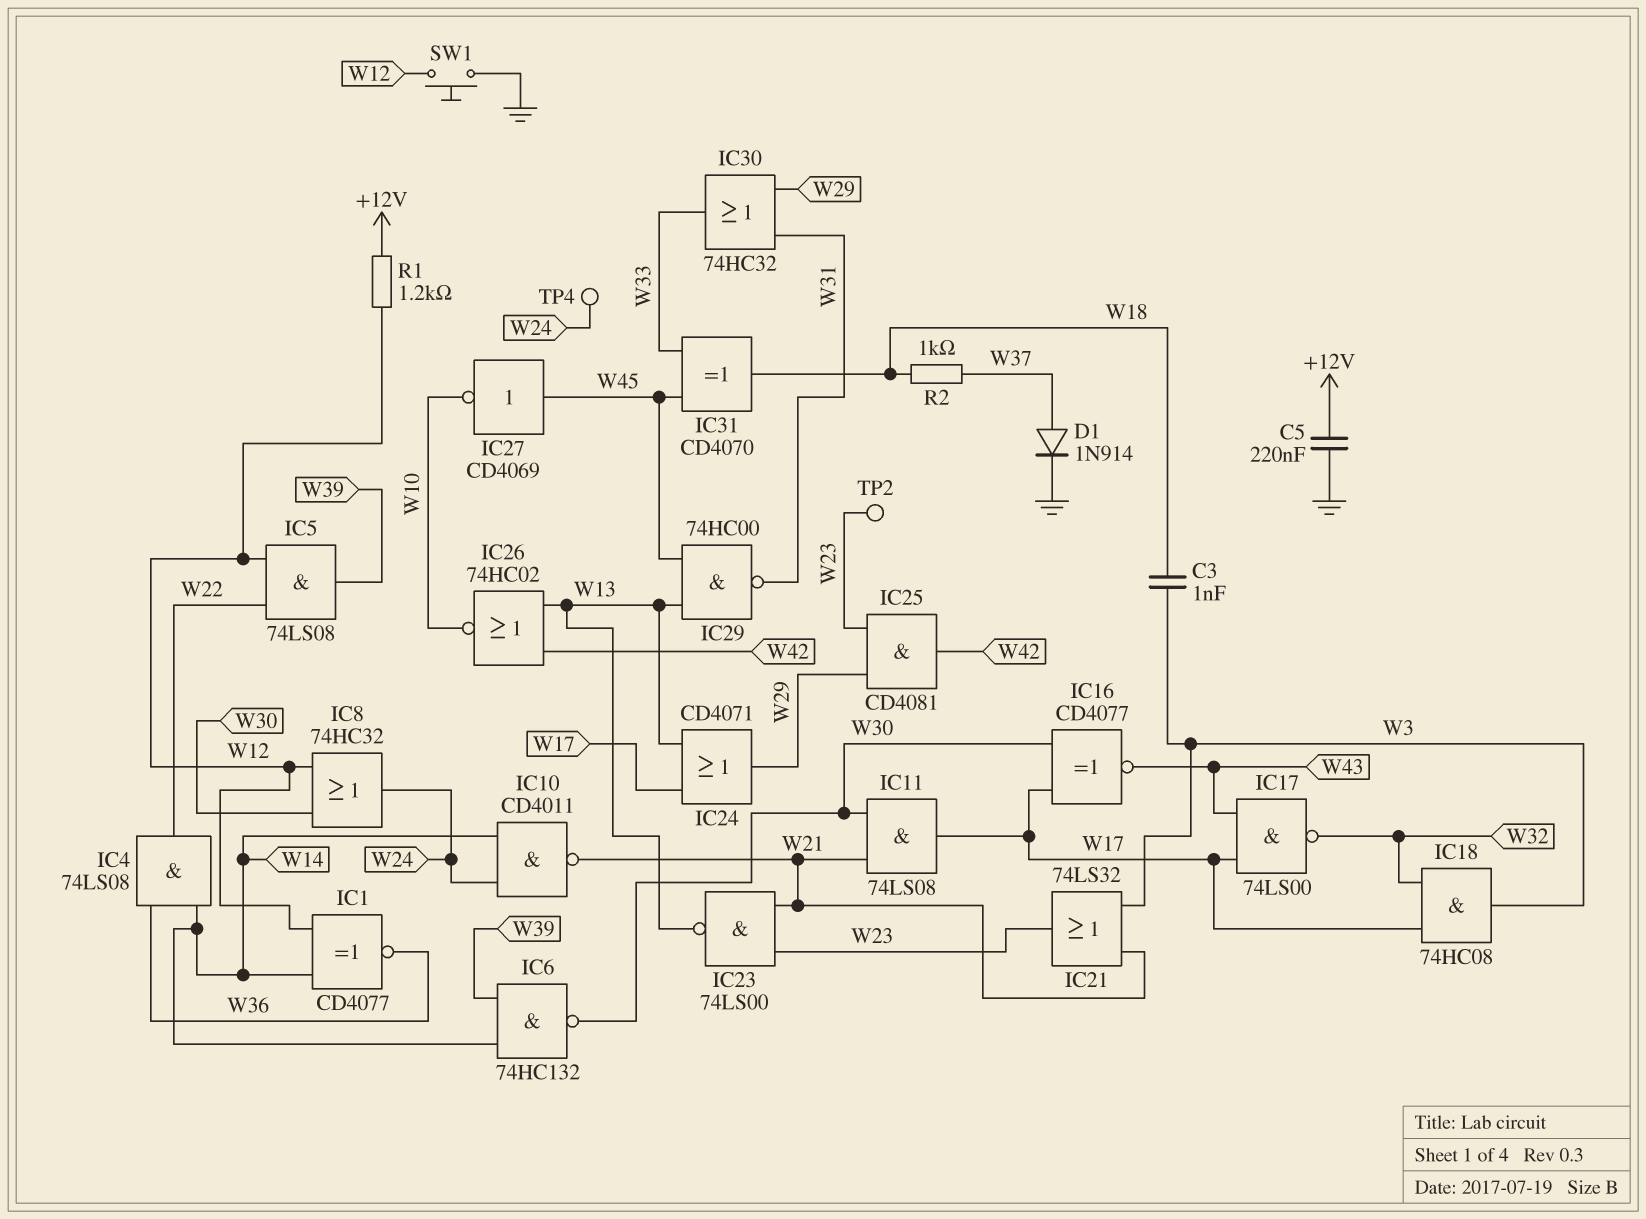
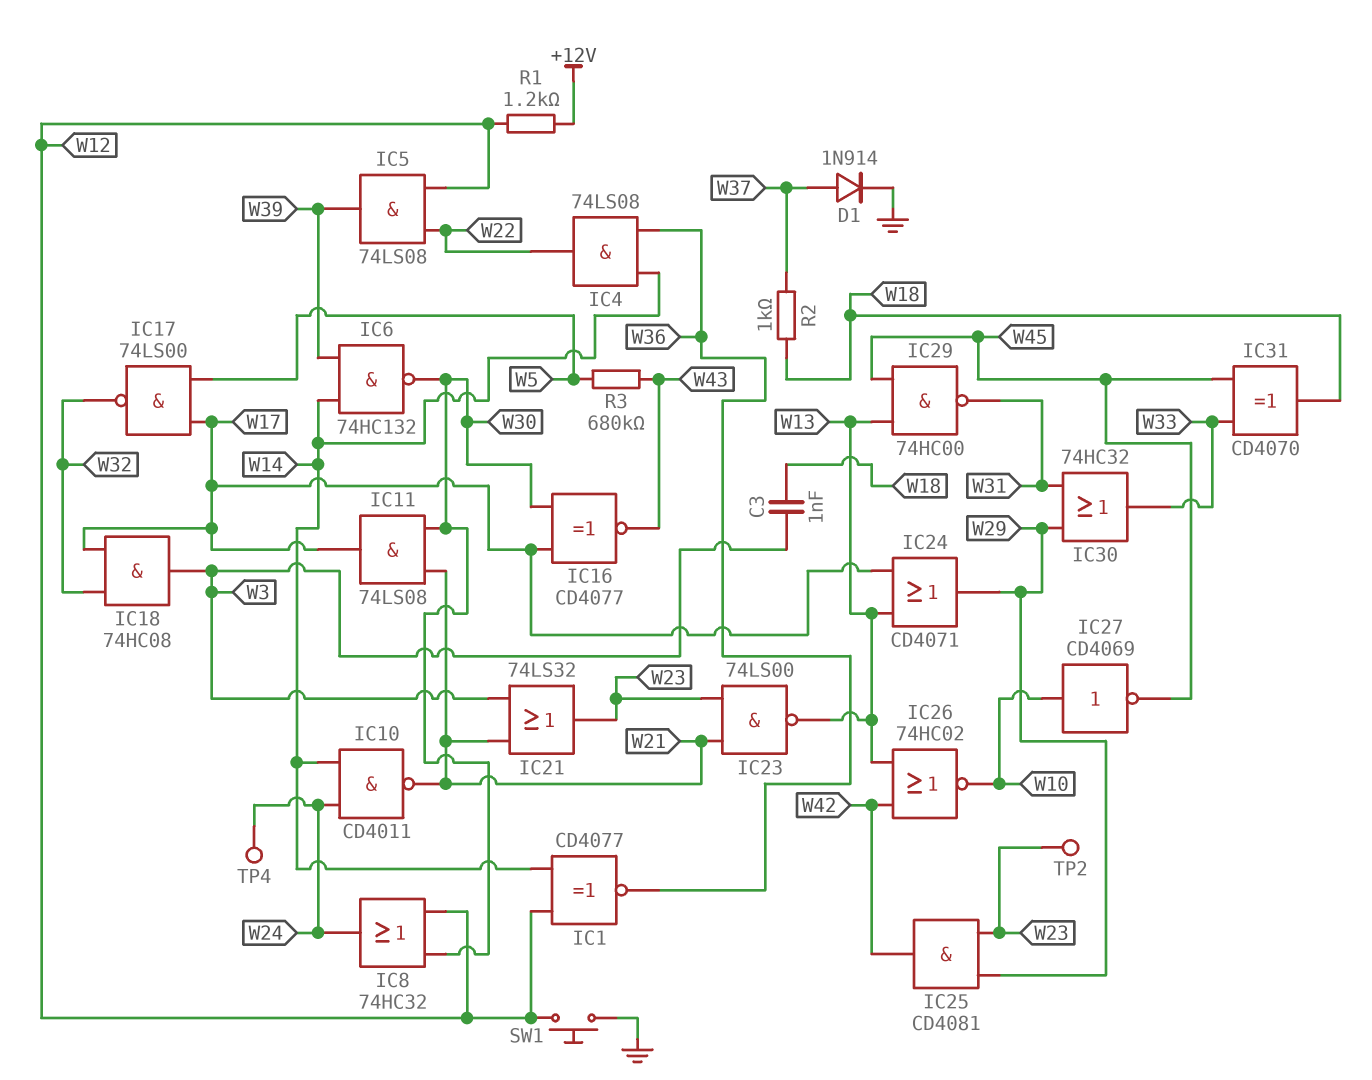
C5: 220nF (+12V, GND) -> none
IC17: NAND 74LS00 (in W17, in W43, out W32) -> NAND 74LS00 (in W5, in W17, out W32)
IC27: NOT CD4069 (in W45, out W10) -> NOT CD4069 (in W10, out W45)
R3: none -> 680k (W5, W43)

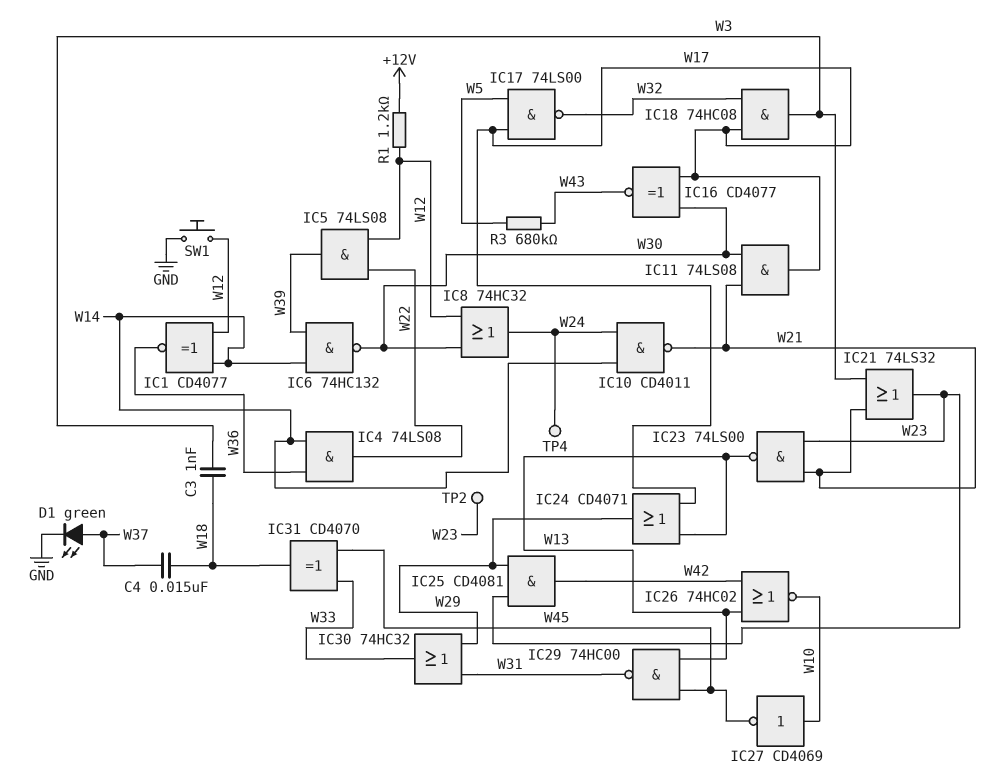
C4: none -> 15nF (W18, W37)
D1: diode 1N914 (A W37, K GND) -> LED green (A W37, K GND)
R2: 1k (W18, W37) -> none

